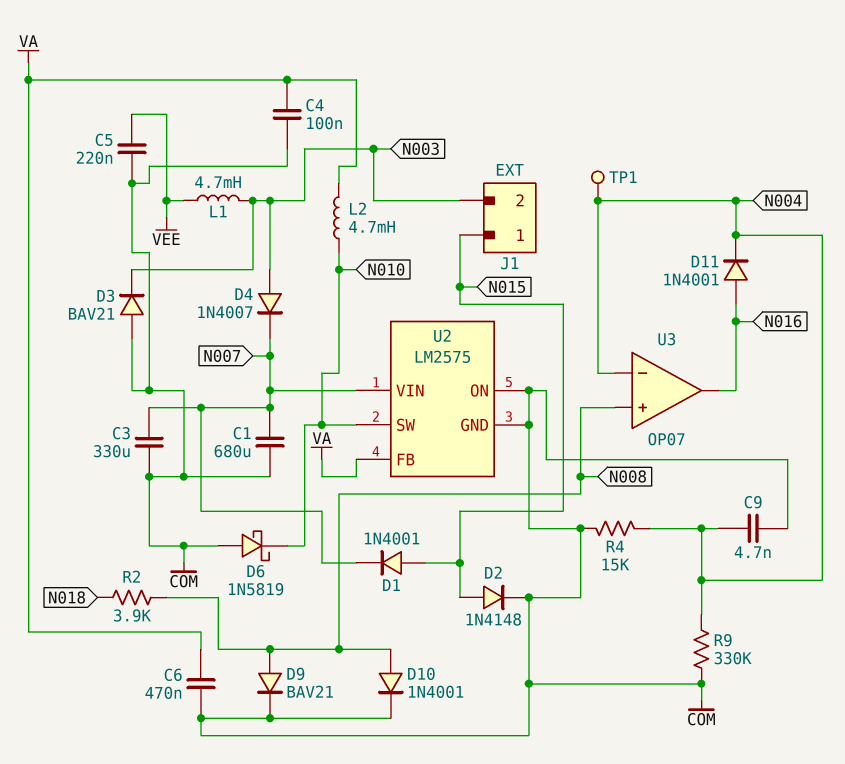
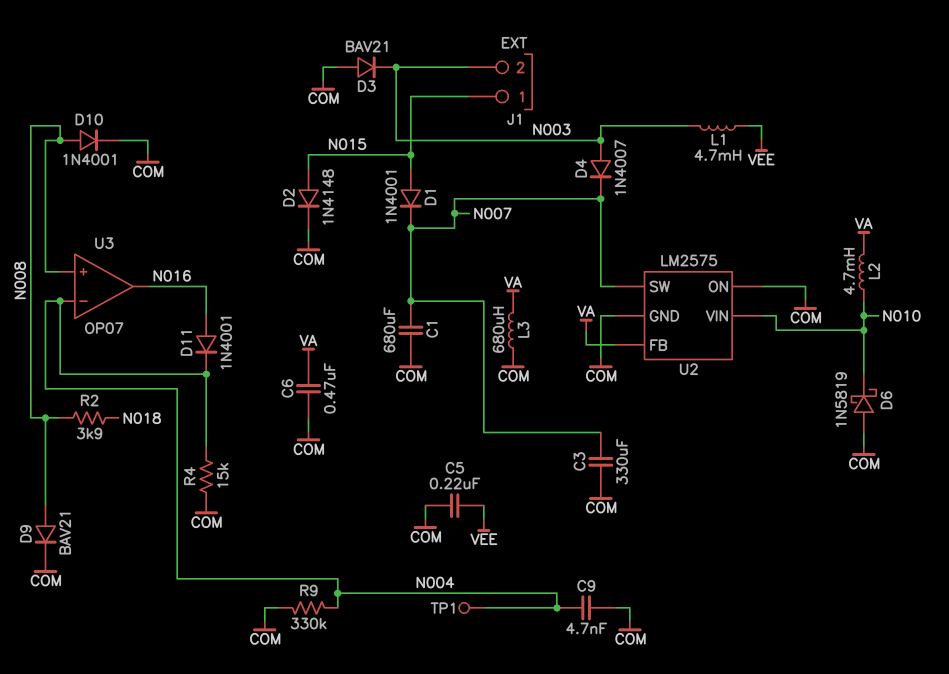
C4: 100nF (COM, VA) -> none
L3: none -> 680uH (COM, VA)
U2 pin SW: N010 -> N007
U2 pin VIN: N007 -> N010

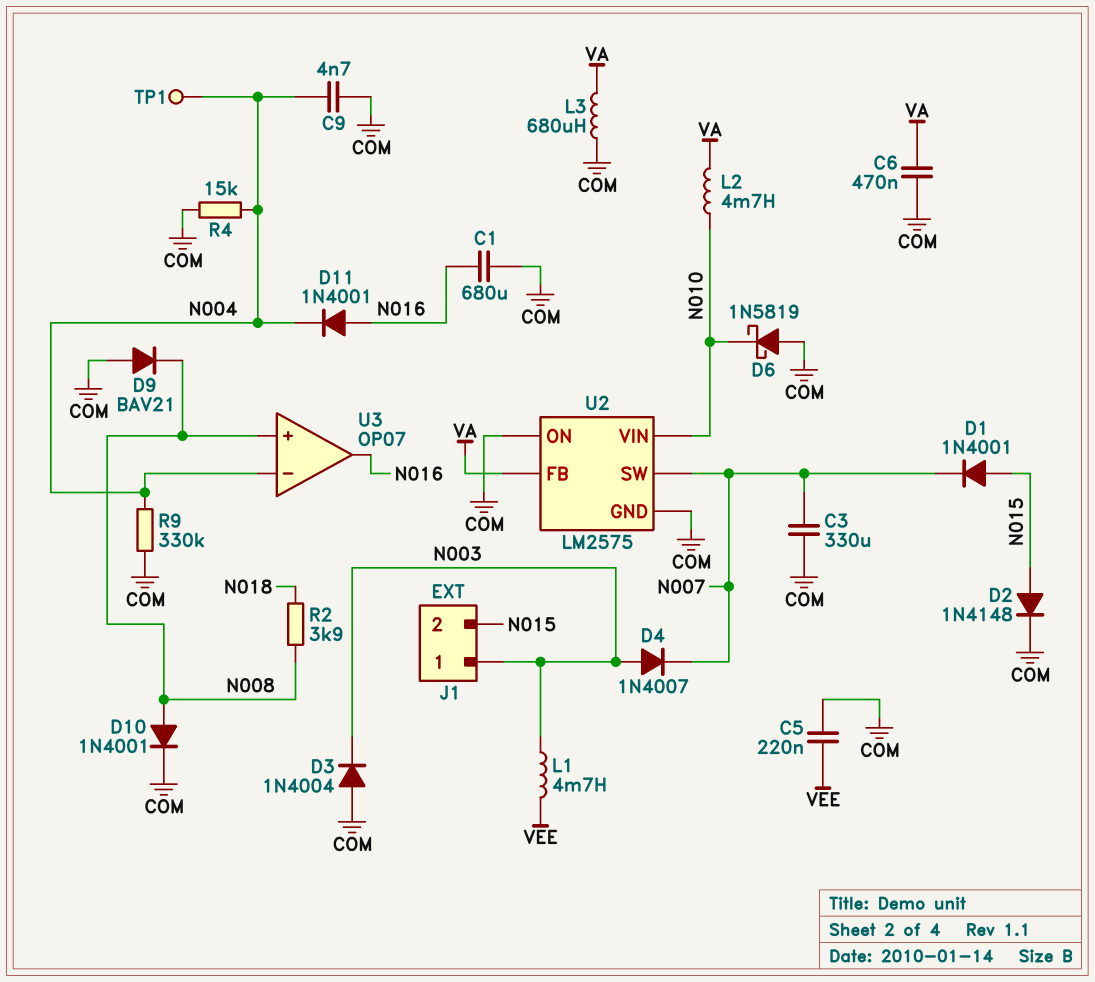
C1: 680uF (COM, N007) -> 680uF (COM, N016)
D3: diode BAV21 (A COM, K N003) -> diode 1N4004 (A COM, K N003)
D9: diode BAV21 (A N008, K COM) -> diode BAV21 (A COM, K N008)
J1 pin 1: N015 -> N003
J1 pin 2: N003 -> N015

